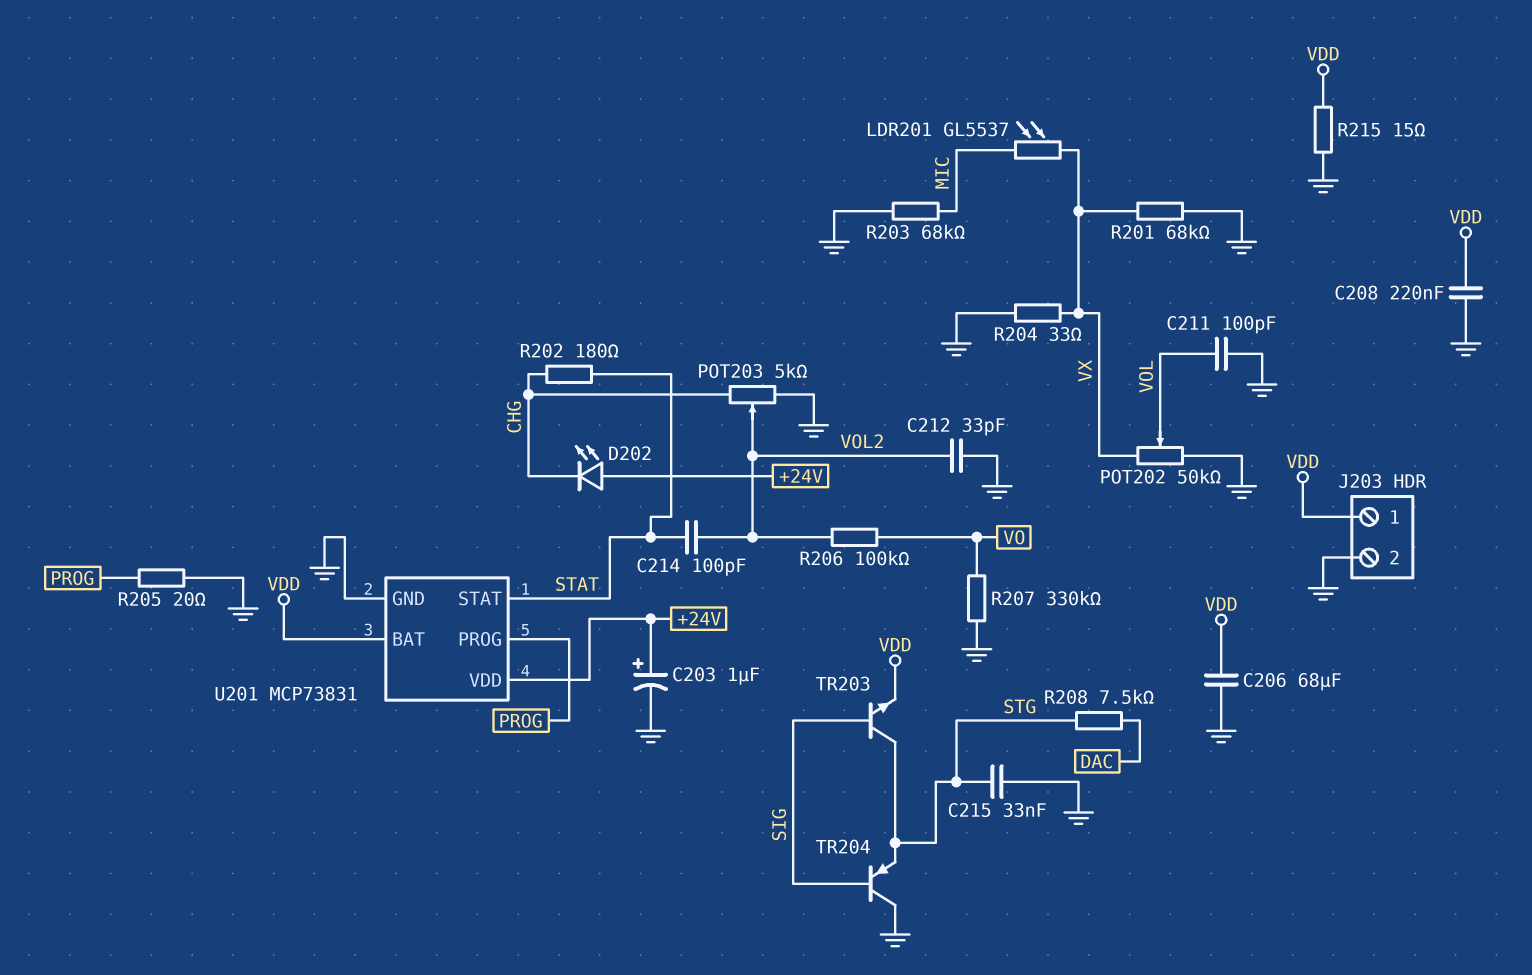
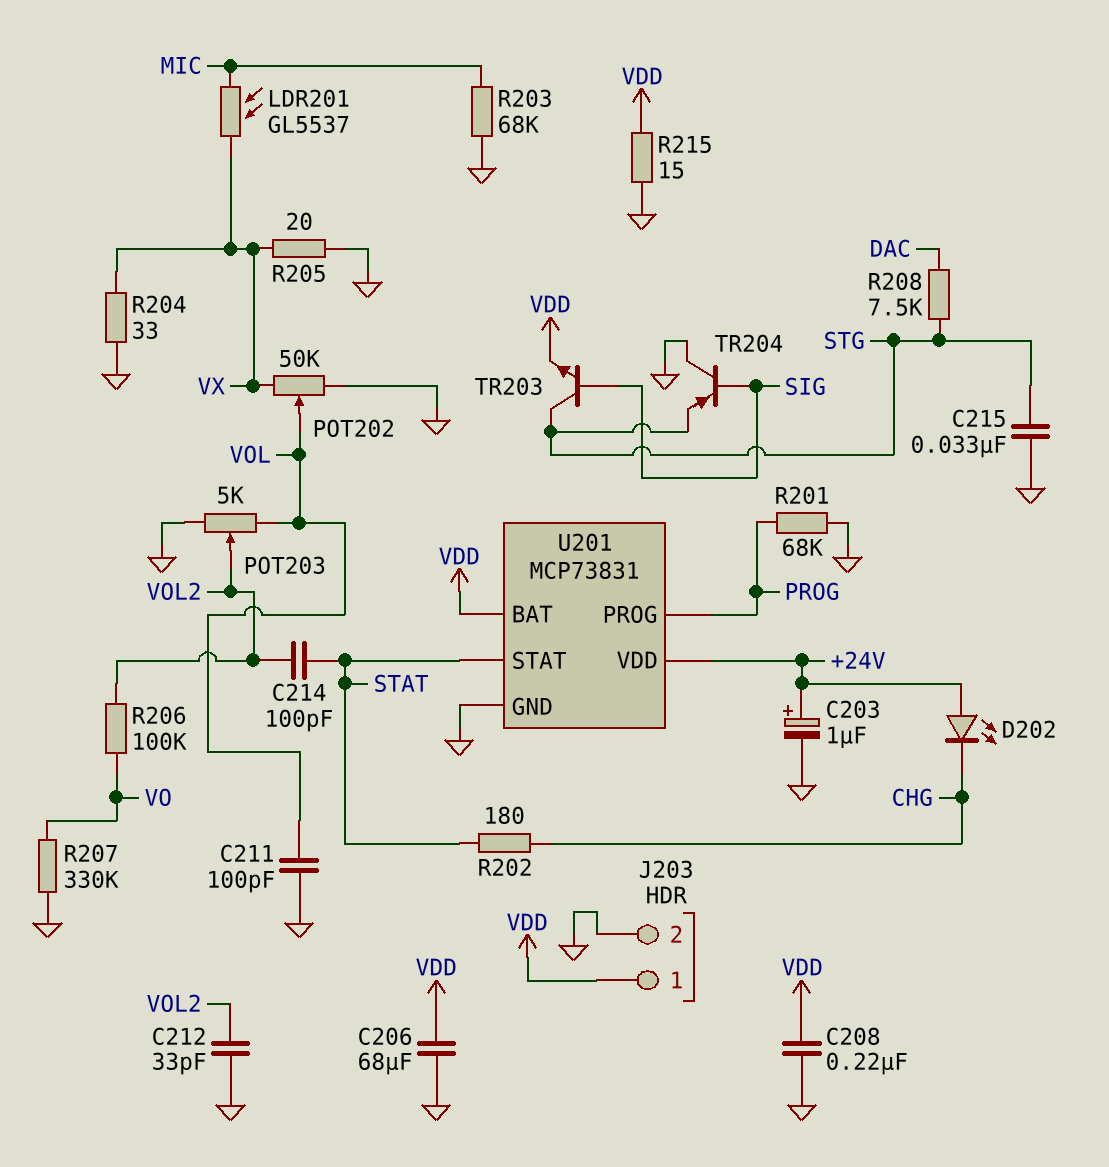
POT203: 5k (CHG, GND, wiper VOL2) -> 5k (GND, VOL, wiper VOL2)
R201: 68k (GND, VX) -> 68k (GND, PROG)
R205: 20 (GND, PROG) -> 20 (GND, VX)

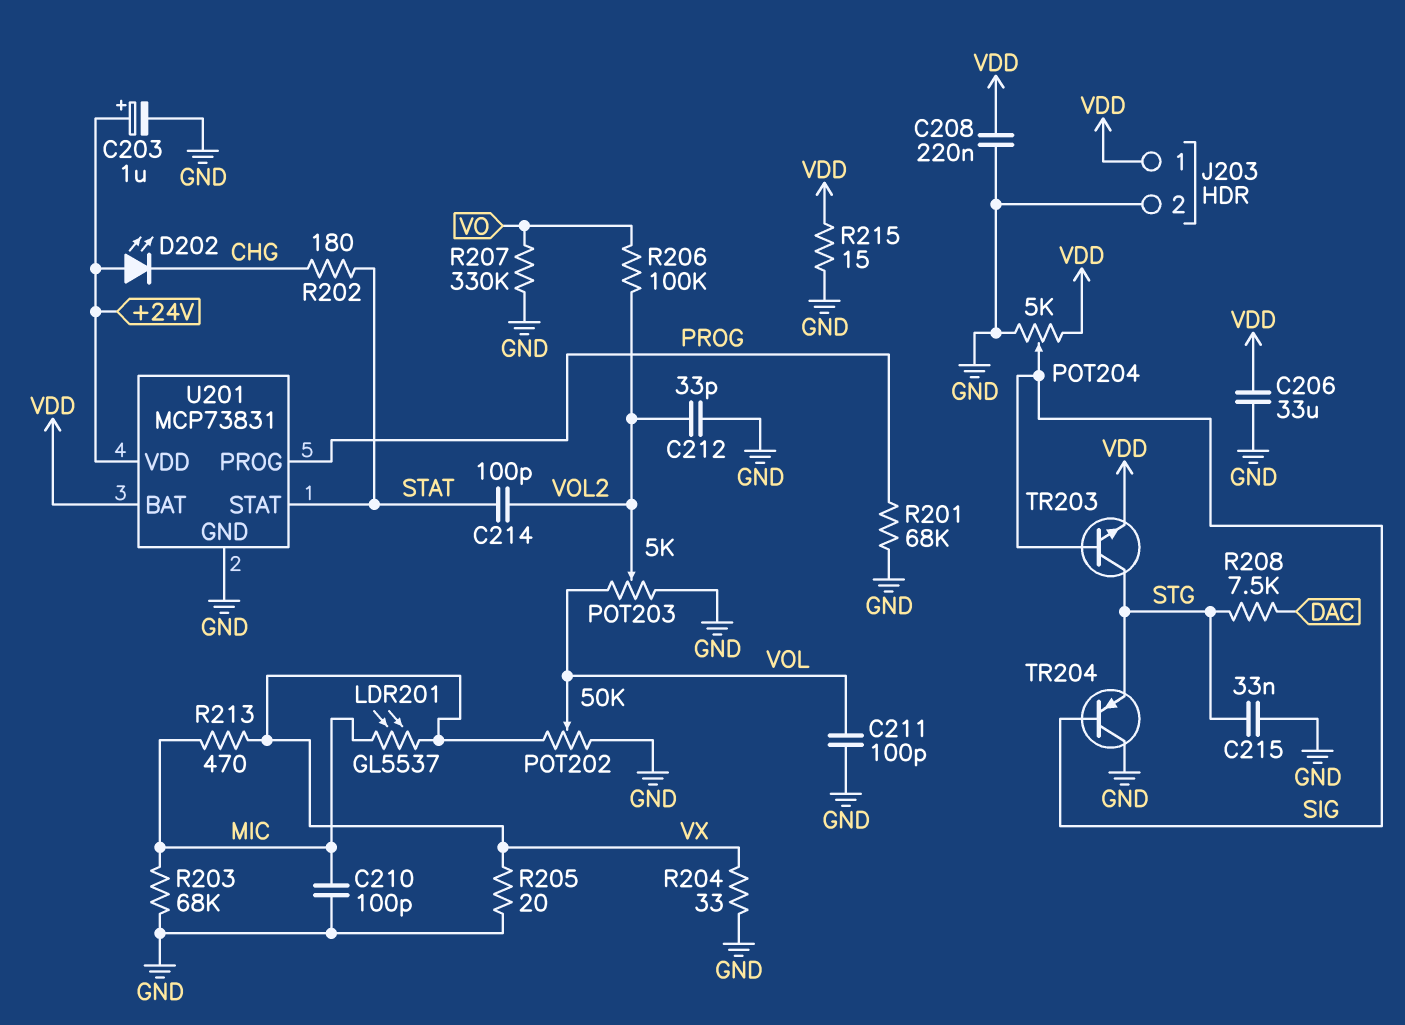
C206: 68uF (GND, VDD) -> 33uF (GND, VDD)
C210: none -> 100pF (GND, MIC)
POT204: none -> 5k (GND, VDD, wiper SIG)
R213: none -> 470 (MIC, VX)

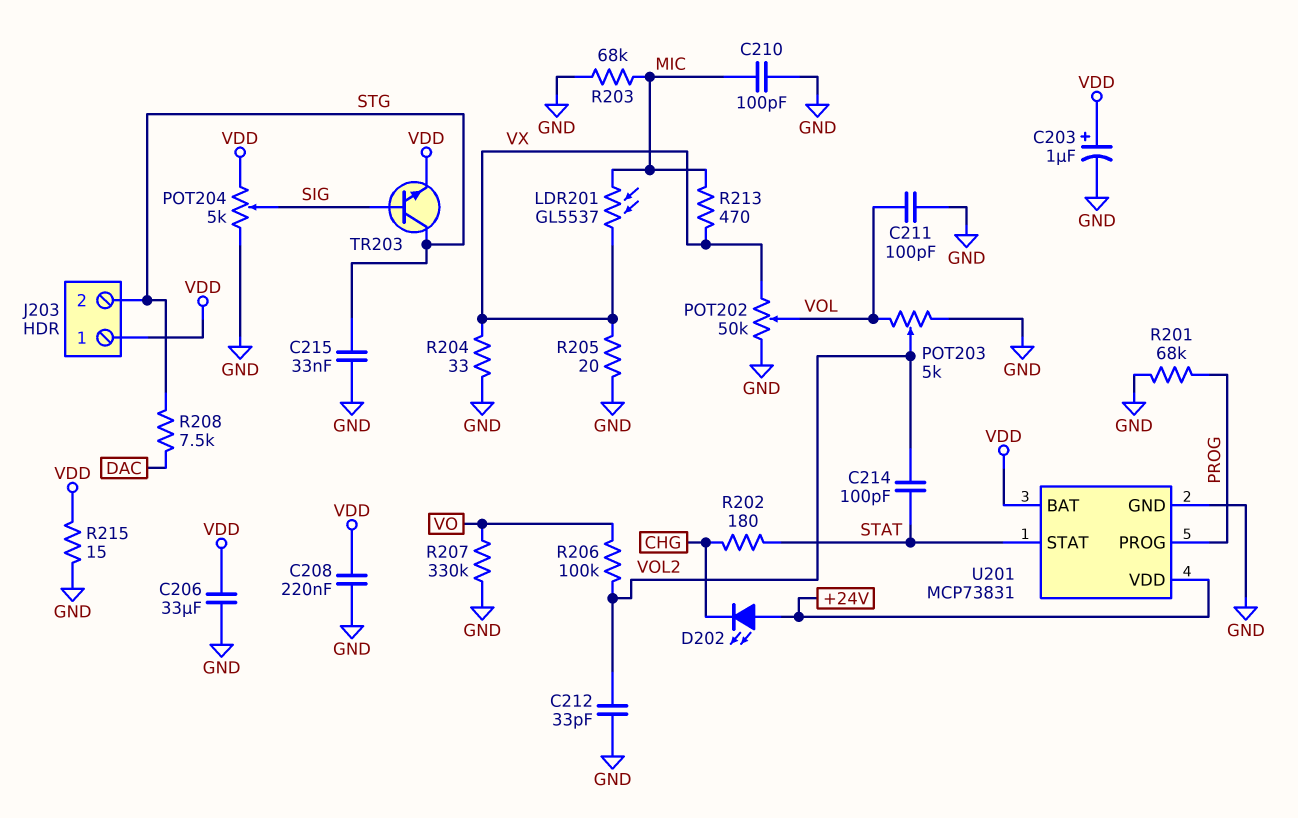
C203: 1uF (plus +24V, minus GND) -> 1uF (plus VDD, minus GND)
J203 pin 2: GND -> STG
TR204: PNP (B SIG, C GND, E STG) -> none

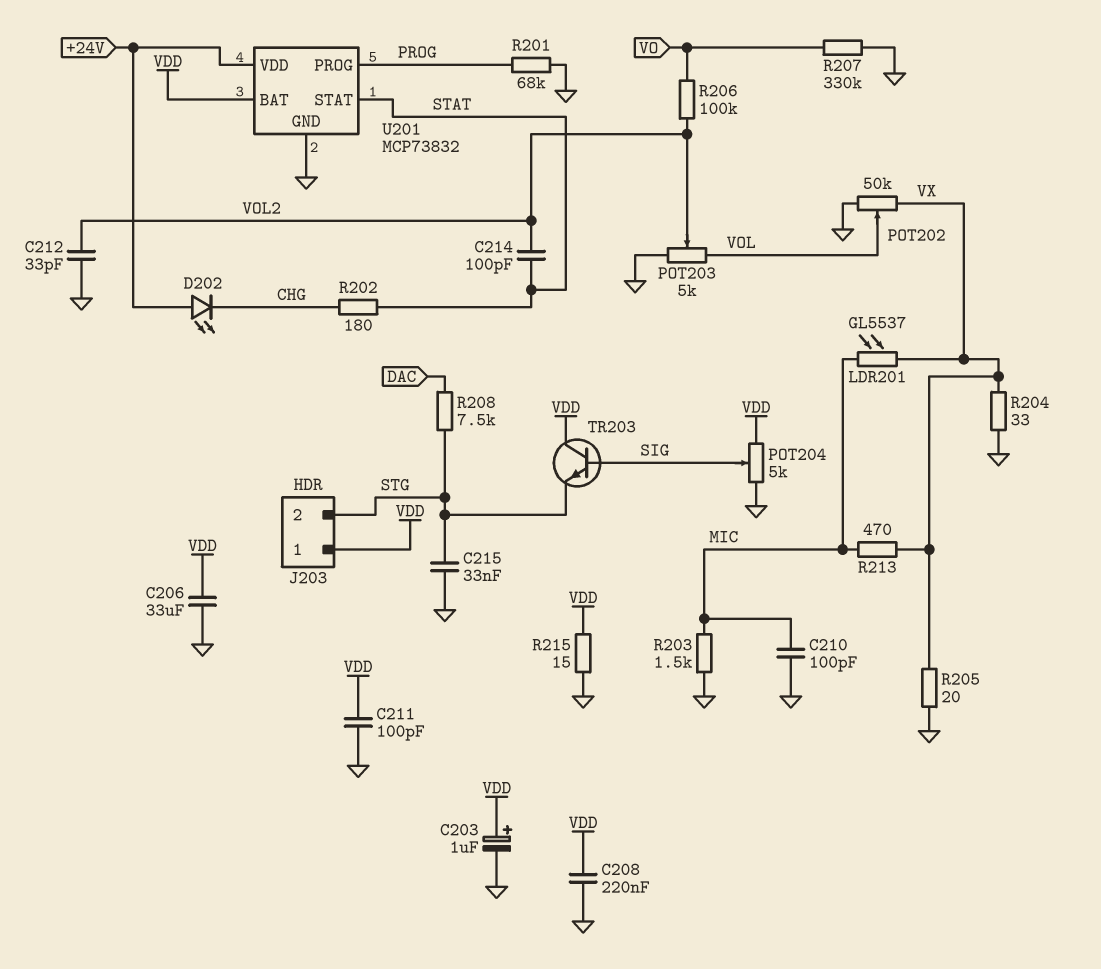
C211: 100pF (GND, VOL) -> 100pF (GND, VDD)
R203: 68k (GND, MIC) -> 1.5k (GND, MIC)
TR203: NPN (B SIG, C STG, E VDD) -> NPN (B SIG, C VDD, E STG)
U201: MCP73831 -> MCP73832

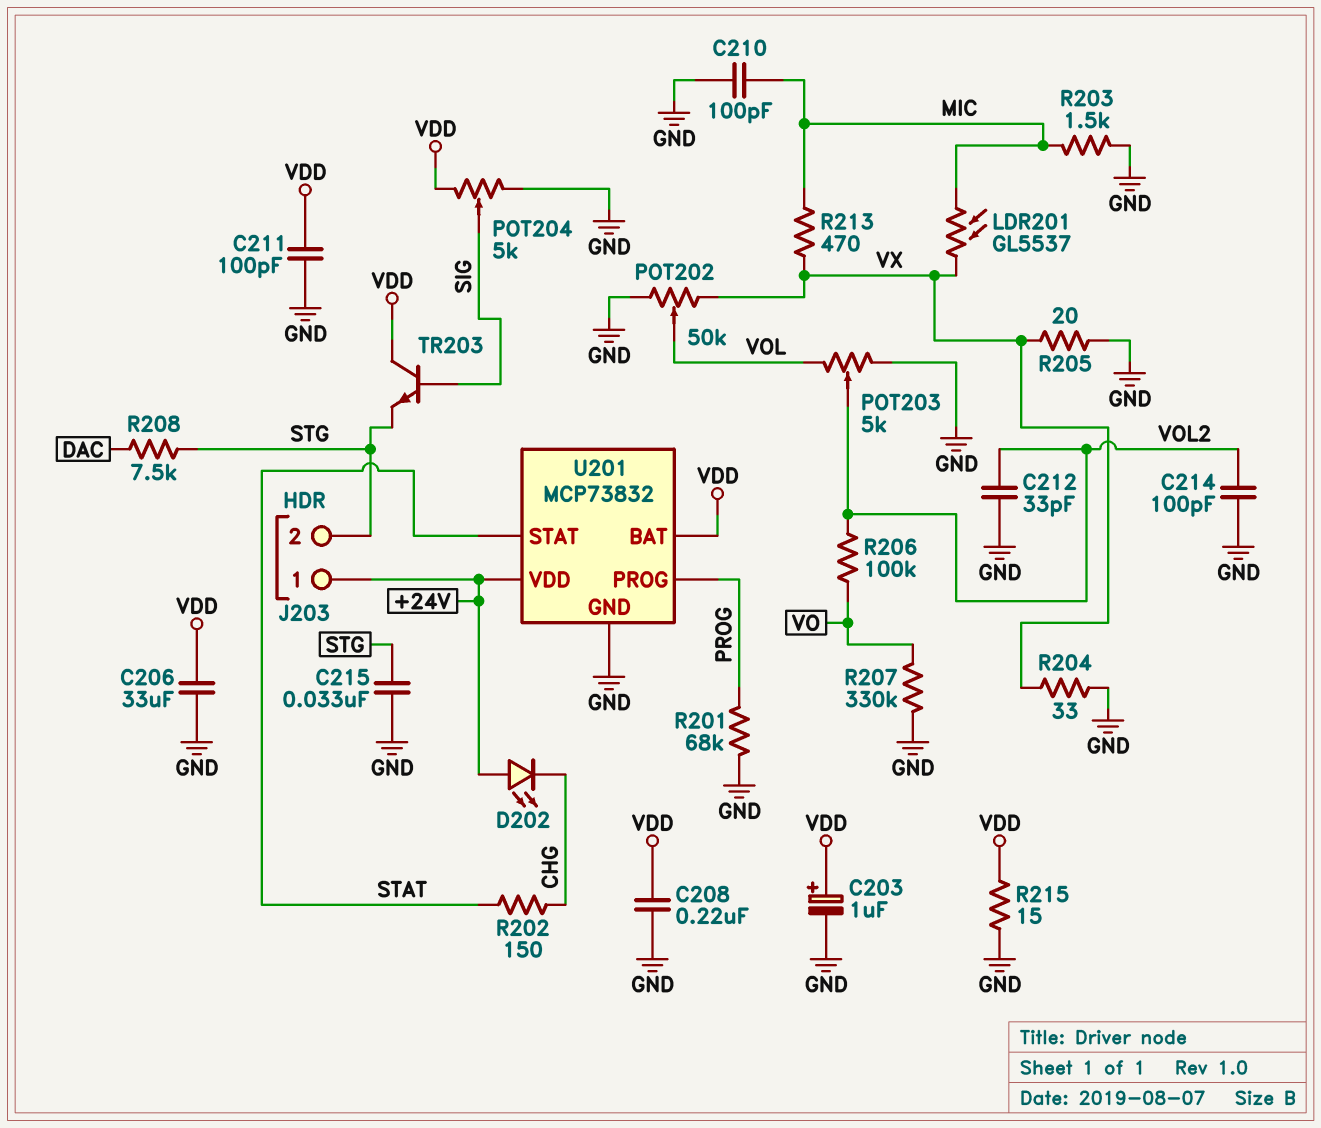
C214: 100pF (STAT, VOL2) -> 100pF (GND, VOL2)
J203 pin 1: VDD -> +24V
R202: 180 (CHG, STAT) -> 150 (CHG, STAT)

